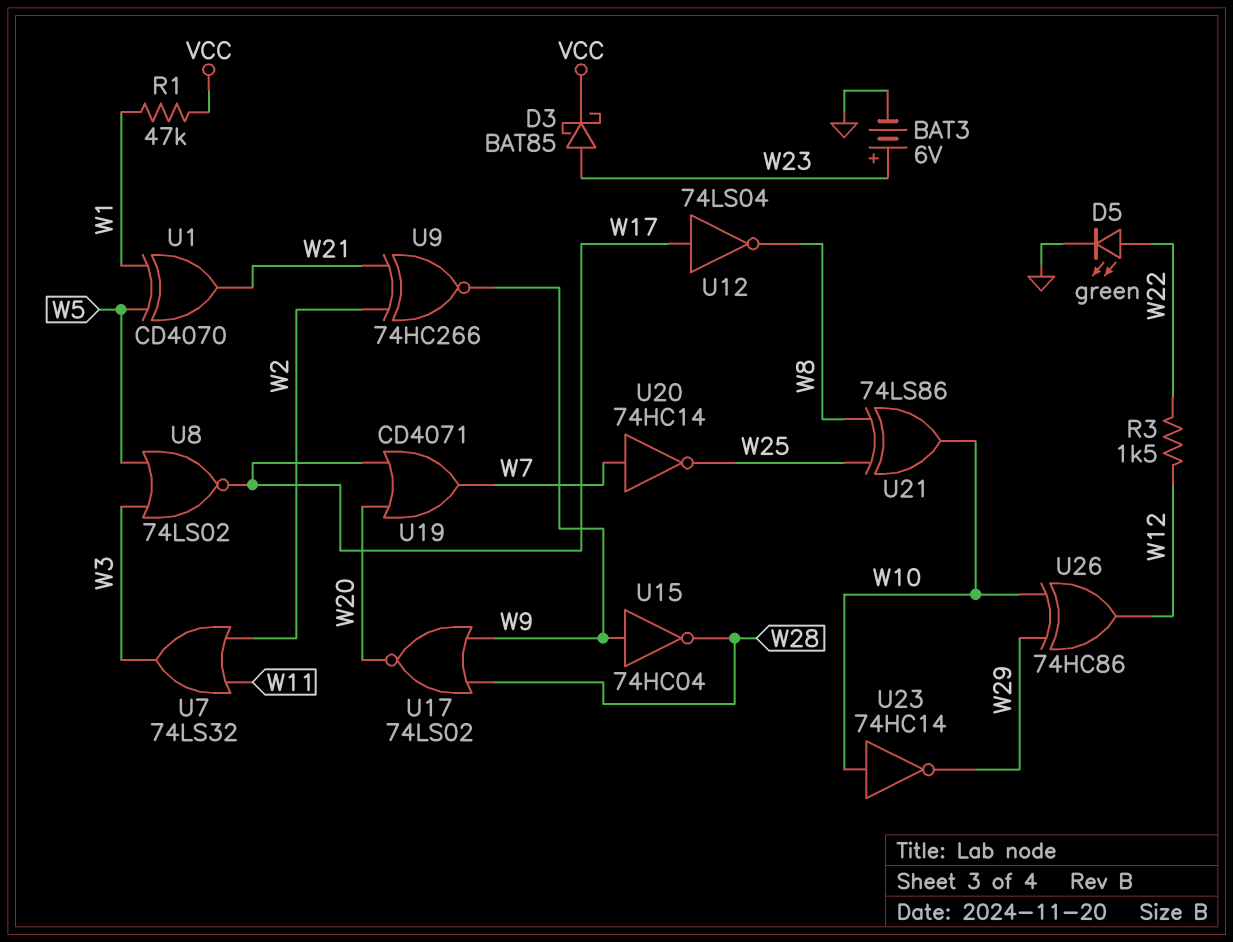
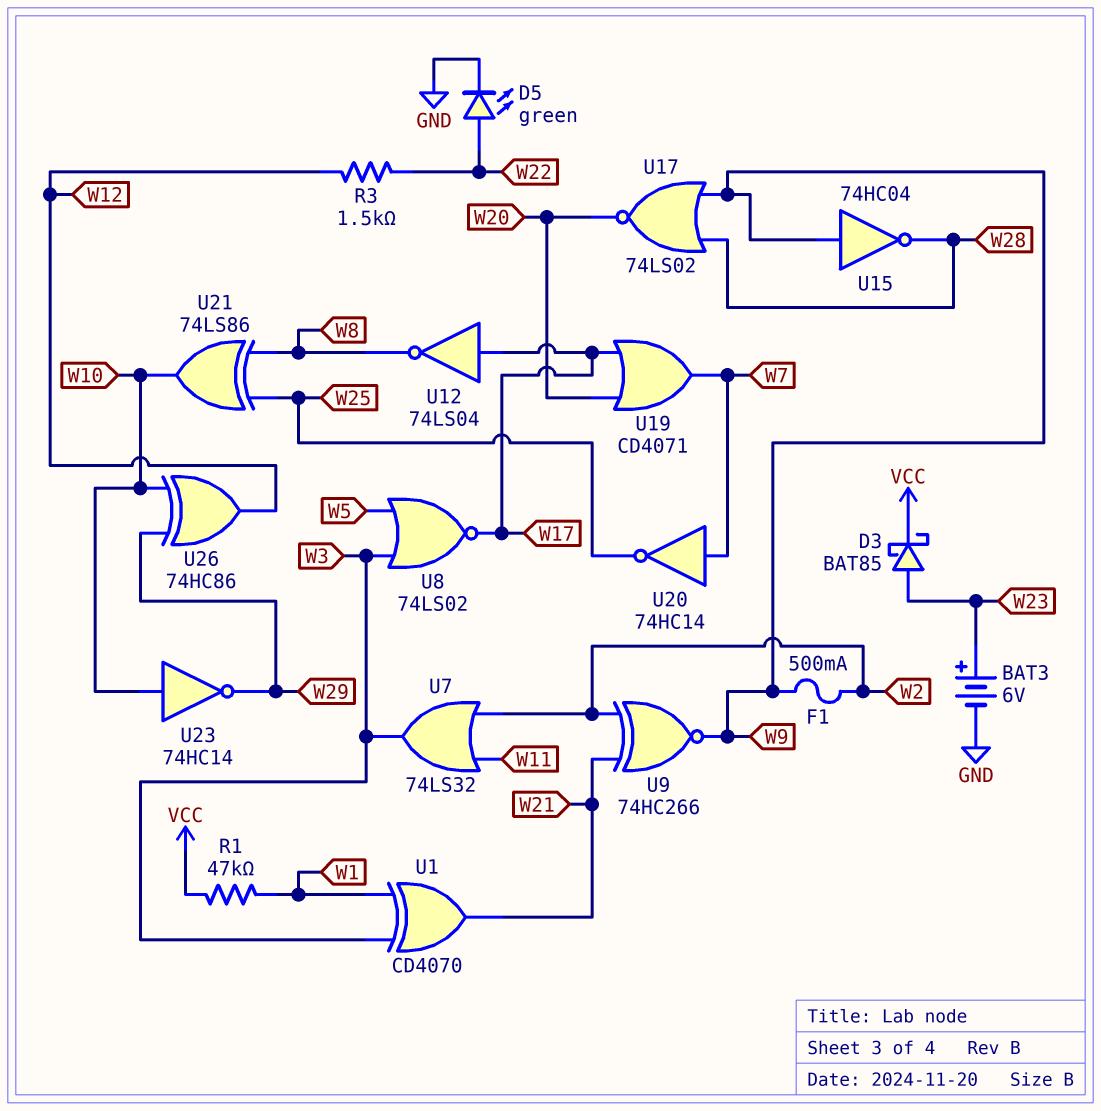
F1: none -> 500mA (W2, W9)
U1: XOR CD4070 (in W1, in W5, out W21) -> XOR CD4070 (in W1, in W3, out W21)

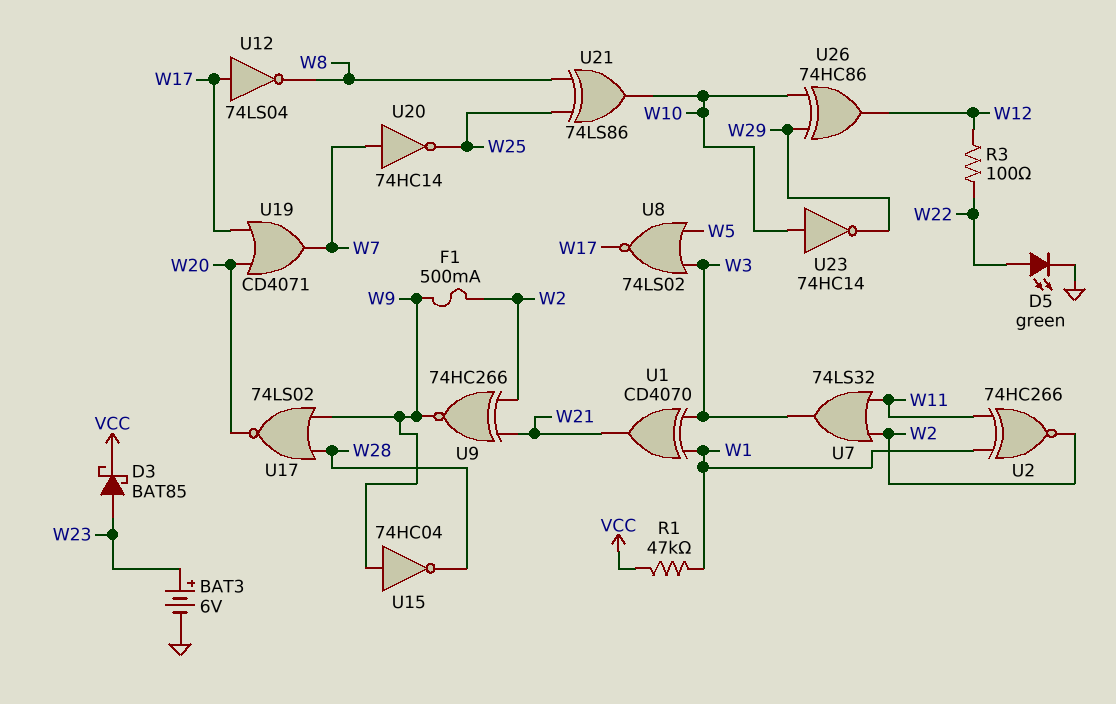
R3: 1.5k (W12, W22) -> 100 (W12, W22)
U2: none -> XNOR 74HC266 (in W1, in W11, out W2)

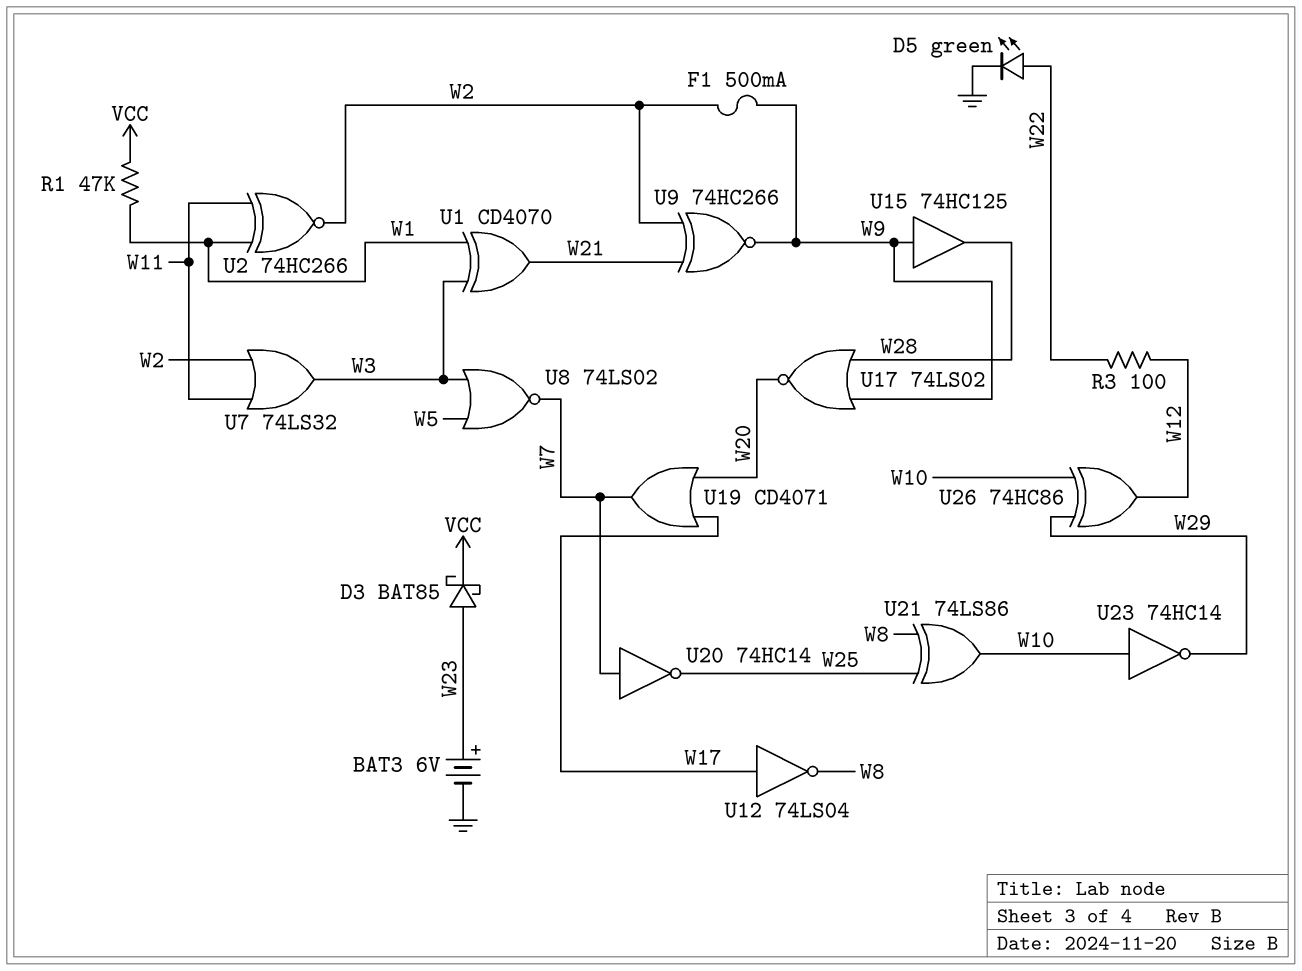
U8: NOR 74LS02 (in W3, in W5, out W17) -> NOR 74LS02 (in W3, in W5, out W7)
U15: NOT 74HC04 (in W9, out W28) -> buffer 74HC125 (in W9, out W28)

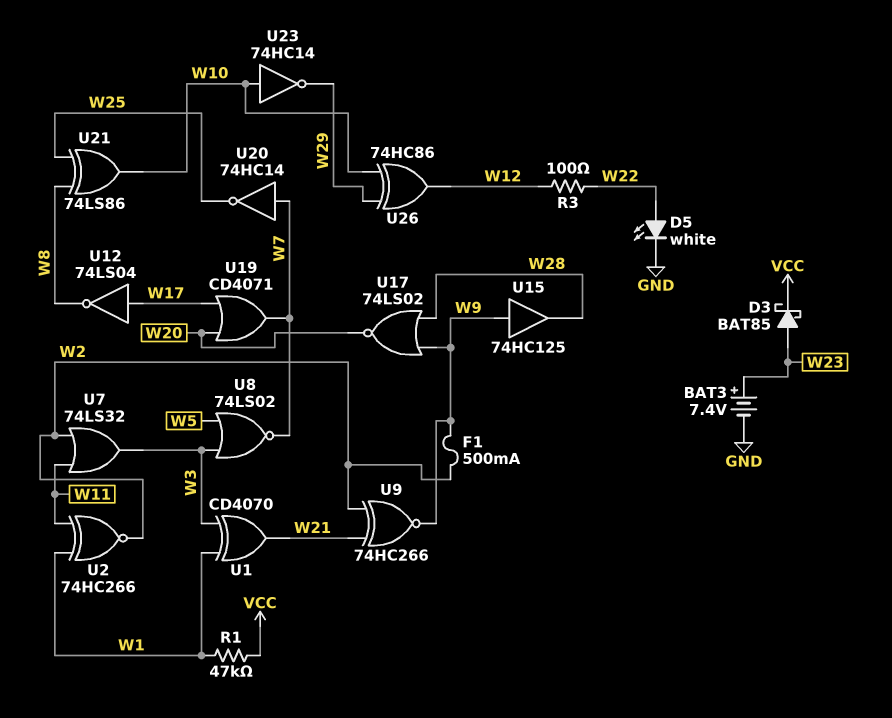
BAT3: 6V (plus W23, minus GND) -> 7.4V (plus W23, minus GND)
D5: LED green (A W22, K GND) -> LED white (A W22, K GND)

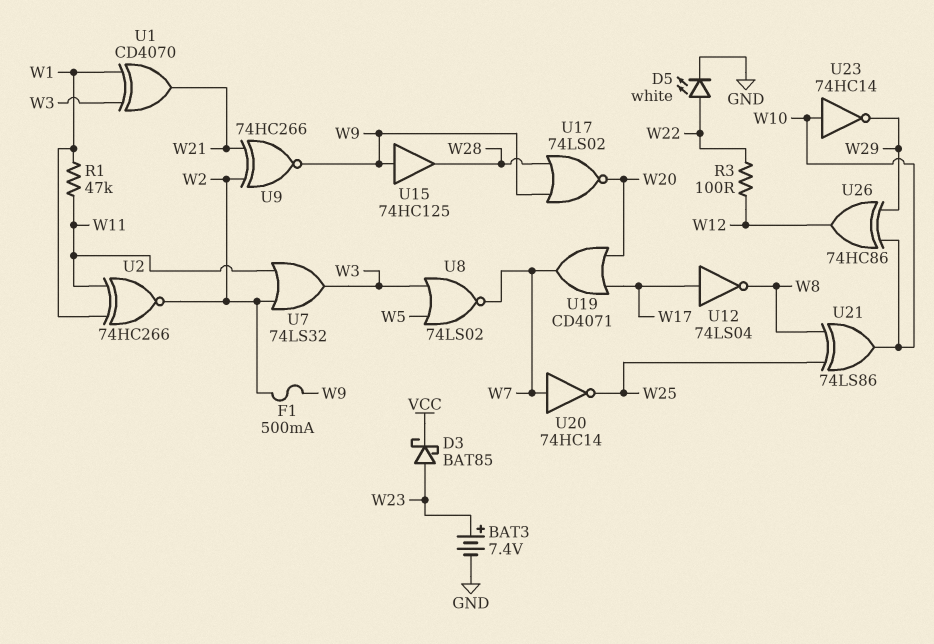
R1: 47k (VCC, W1) -> 47k (W1, W11)

